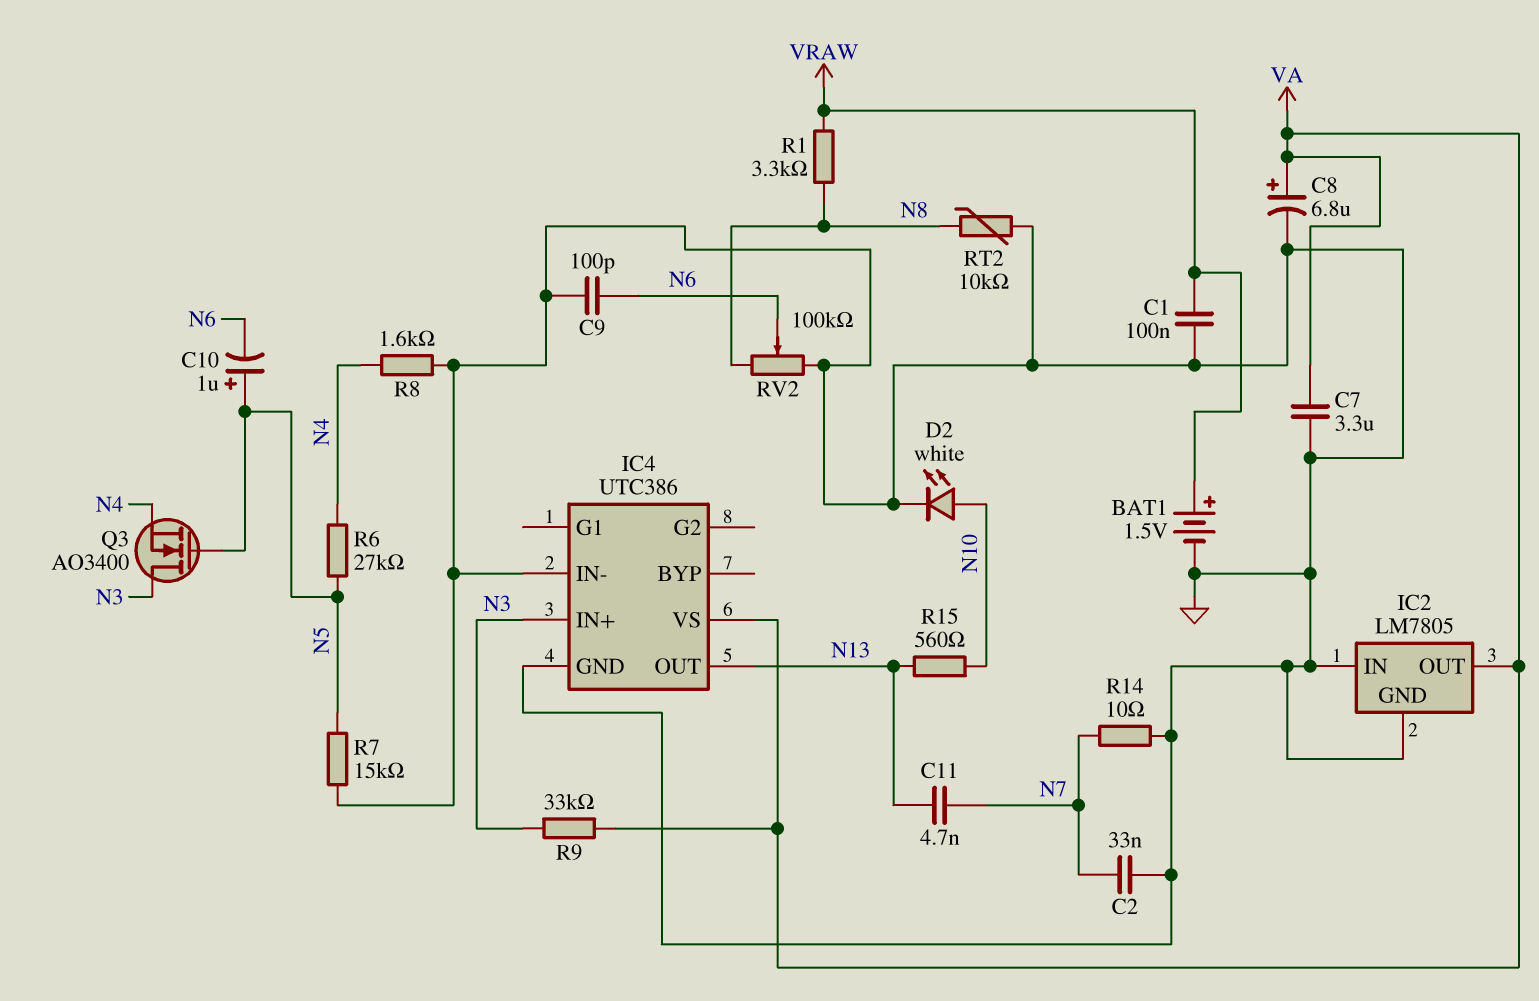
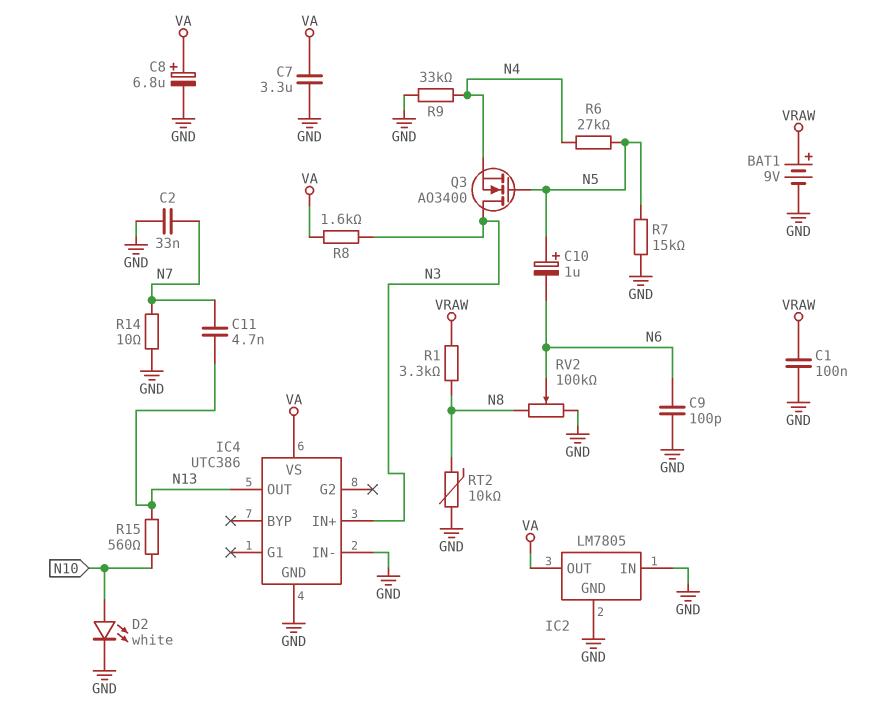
BAT1: 1.5V (plus VRAW, minus GND) -> 9V (plus VRAW, minus GND)
R8: 1.6k (GND, N4) -> 1.6k (N3, VA)
R9: 33k (N3, VA) -> 33k (GND, N4)

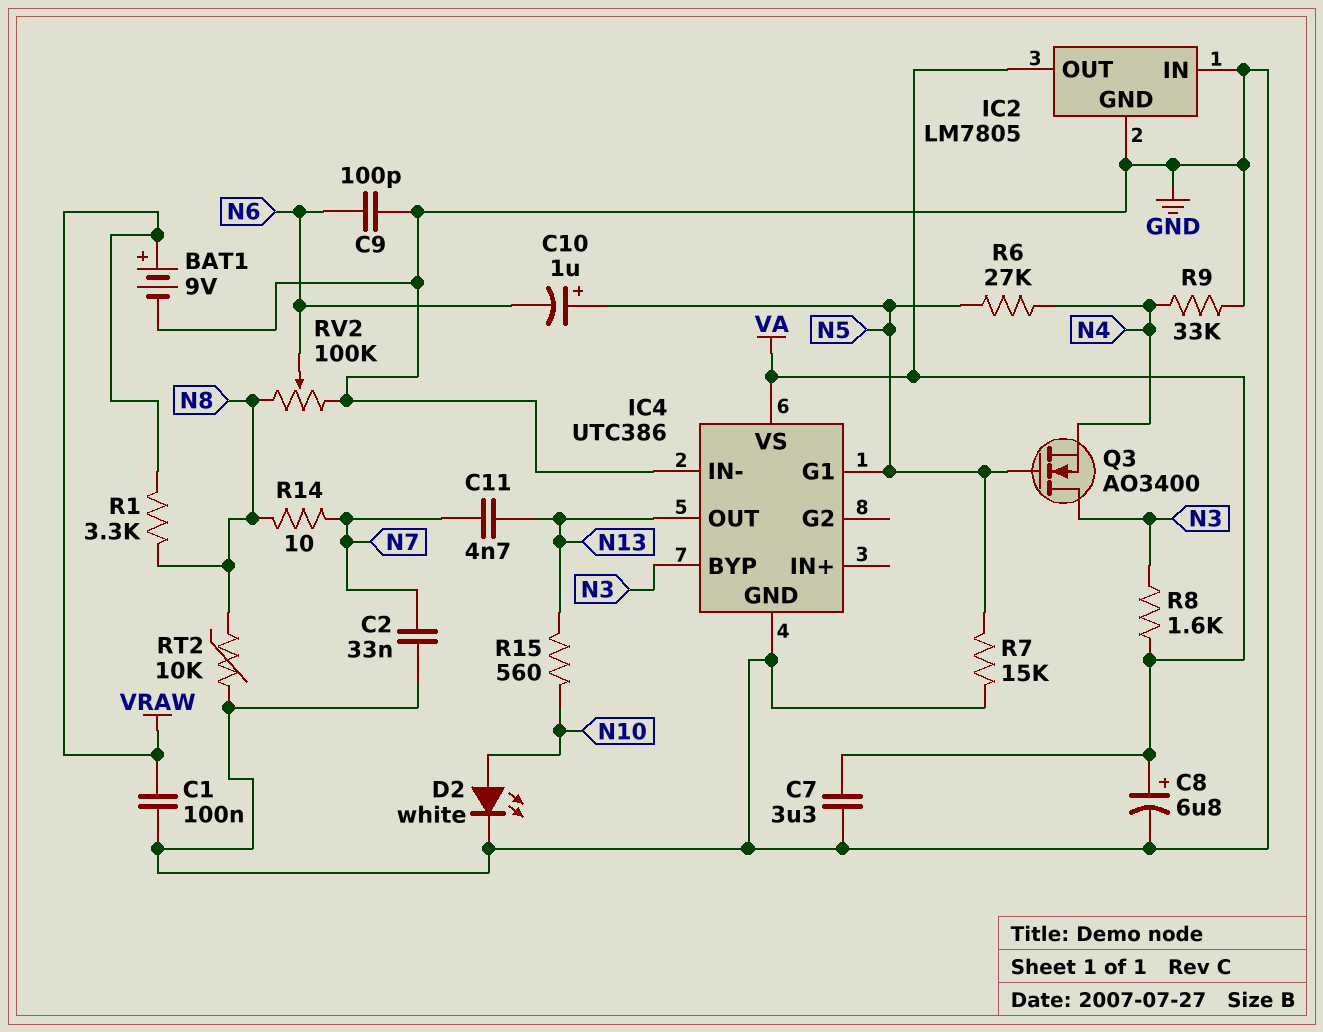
IC4 pin BYP: none -> N3
IC4 pin G1: none -> N5
IC4 pin IN+: N3 -> none
R14: 10 (GND, N7) -> 10 (N7, N8)

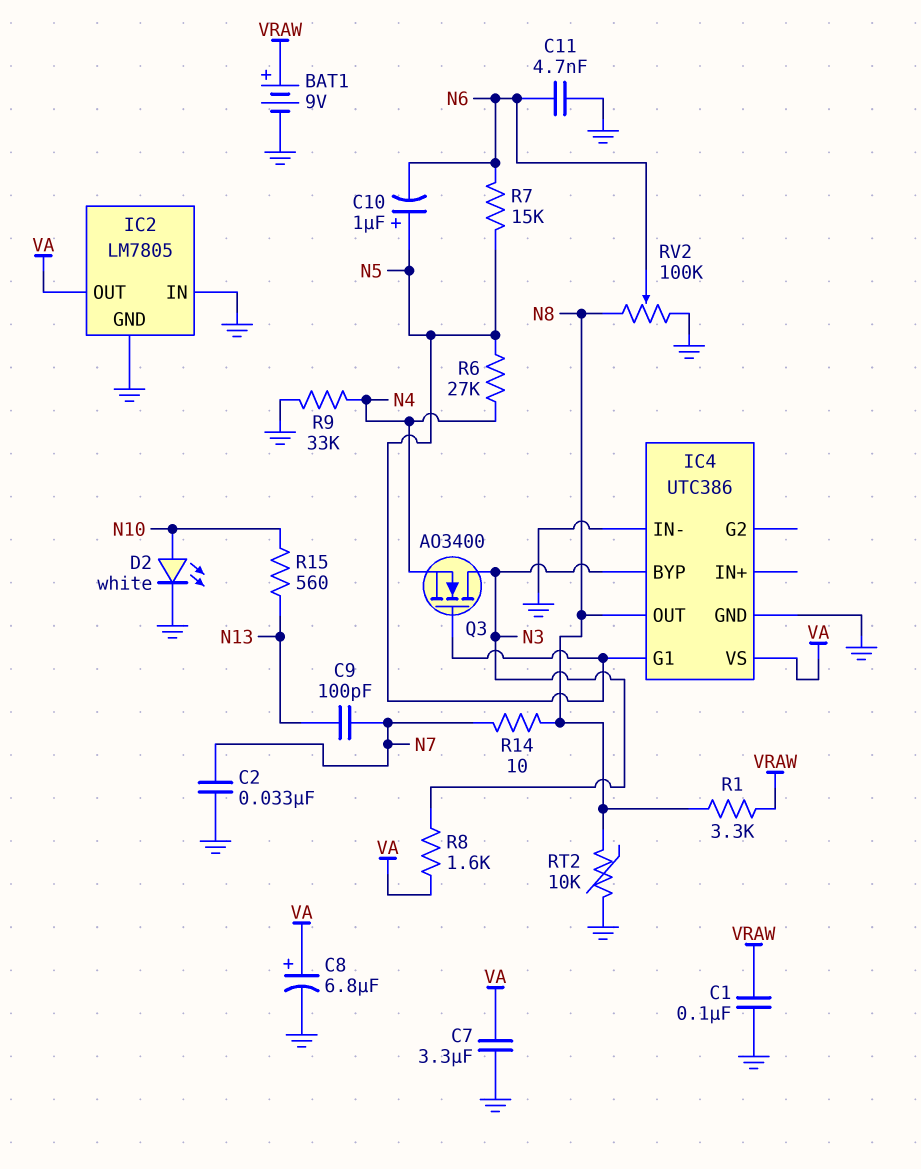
C9: 100pF (GND, N6) -> 100pF (N7, N13)
C11: 4.7nF (N7, N13) -> 4.7nF (GND, N6)
IC4 pin OUT: N13 -> N8
R7: 15k (GND, N5) -> 15k (N5, N6)

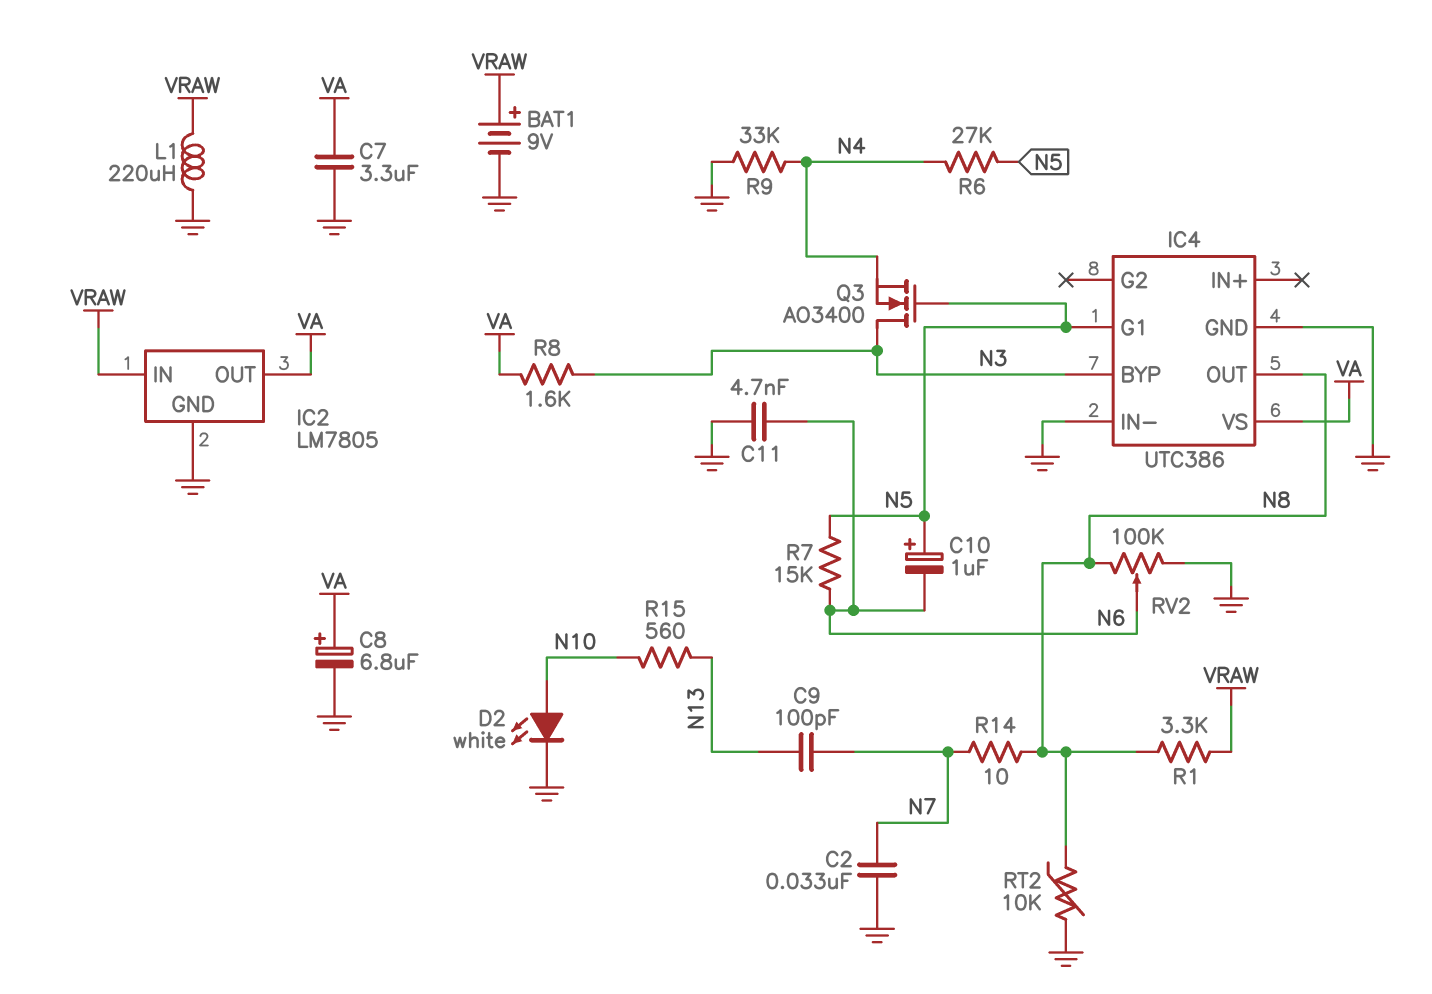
C1: 100nF (GND, VRAW) -> none
IC2 pin IN: GND -> VRAW
L1: none -> 220uH (GND, VRAW)

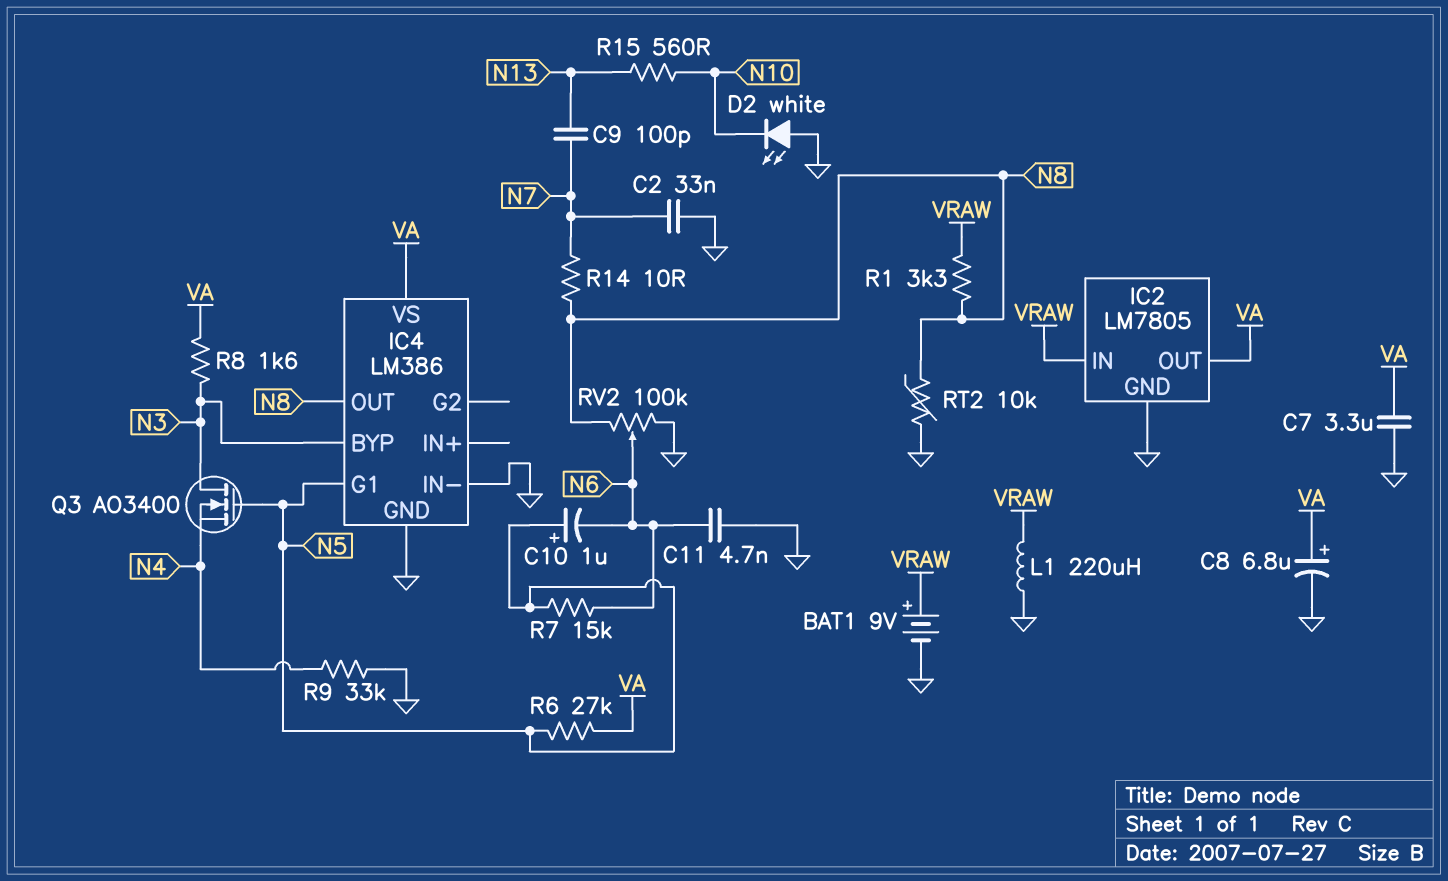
D2: LED white (A N10, K GND) -> LED white (A GND, K N10)
IC4: UTC386 -> LM386
R6: 27k (N4, N5) -> 27k (N5, VA)

